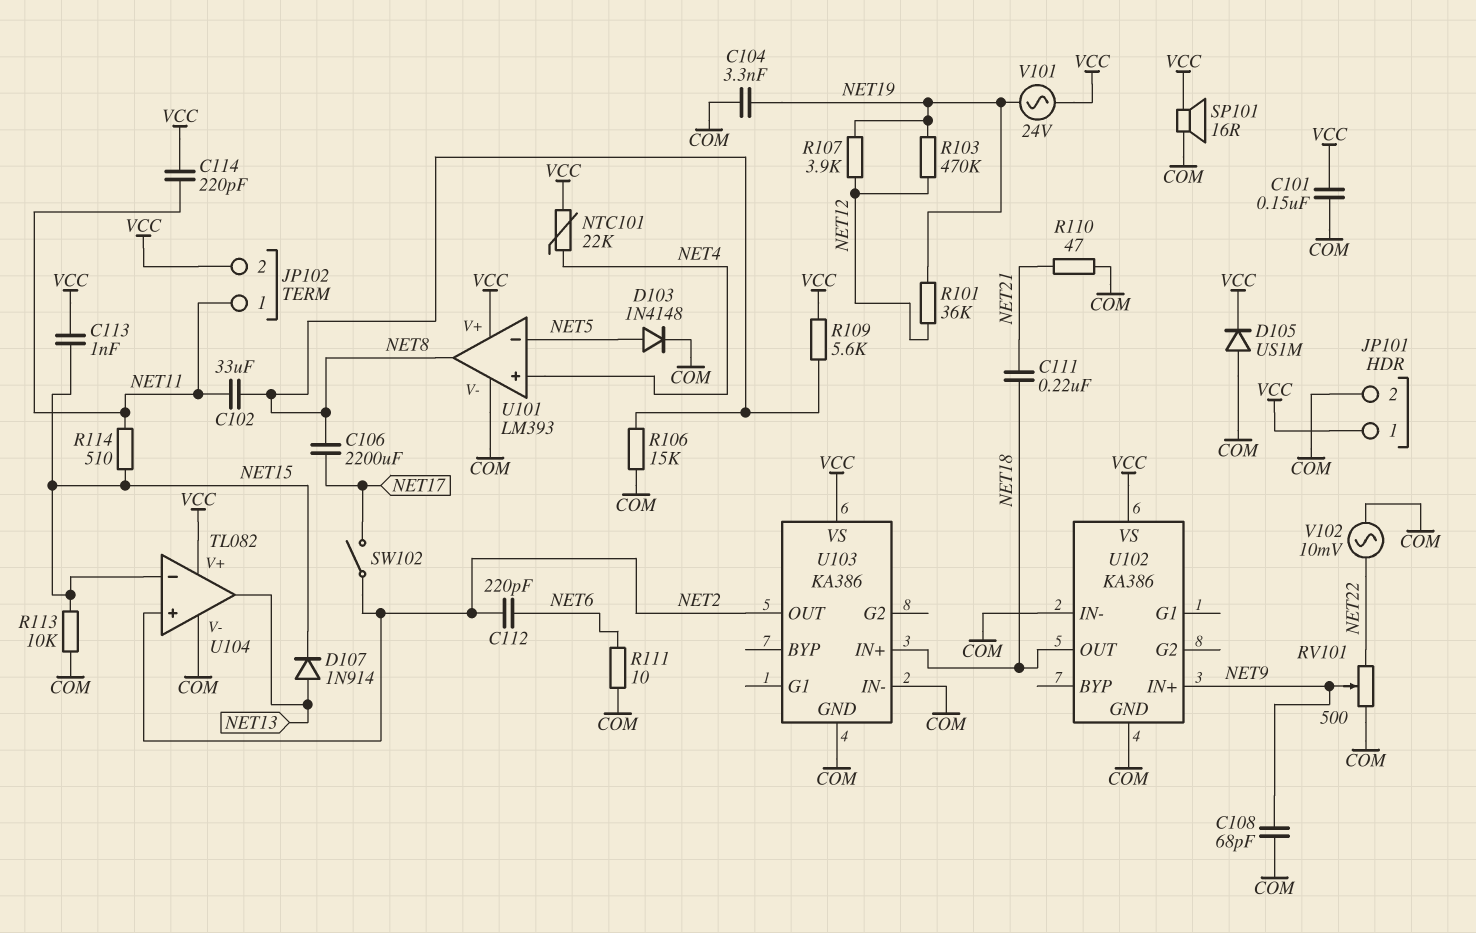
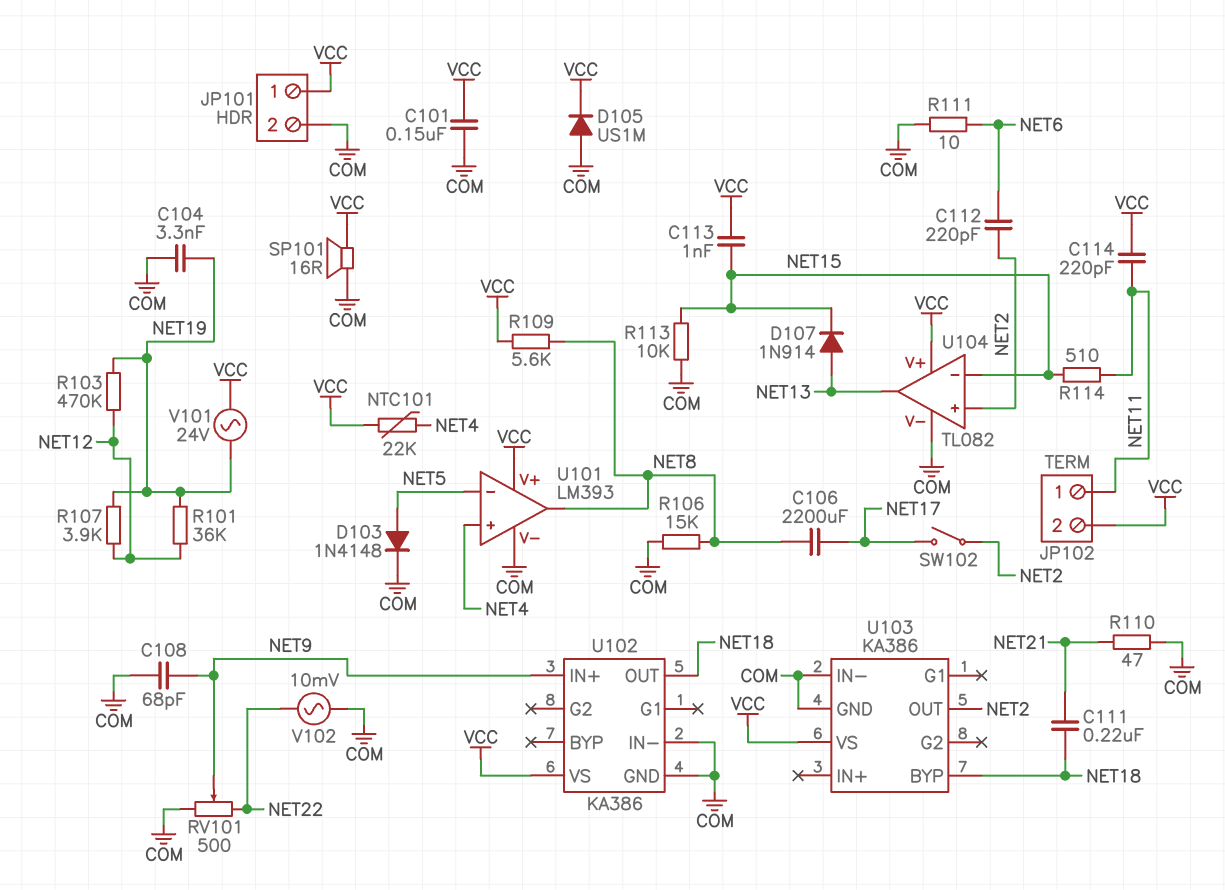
C102: 33uF (NET8, NET11) -> none
U103 pin BYP: none -> NET18
U103 pin IN+: NET18 -> none

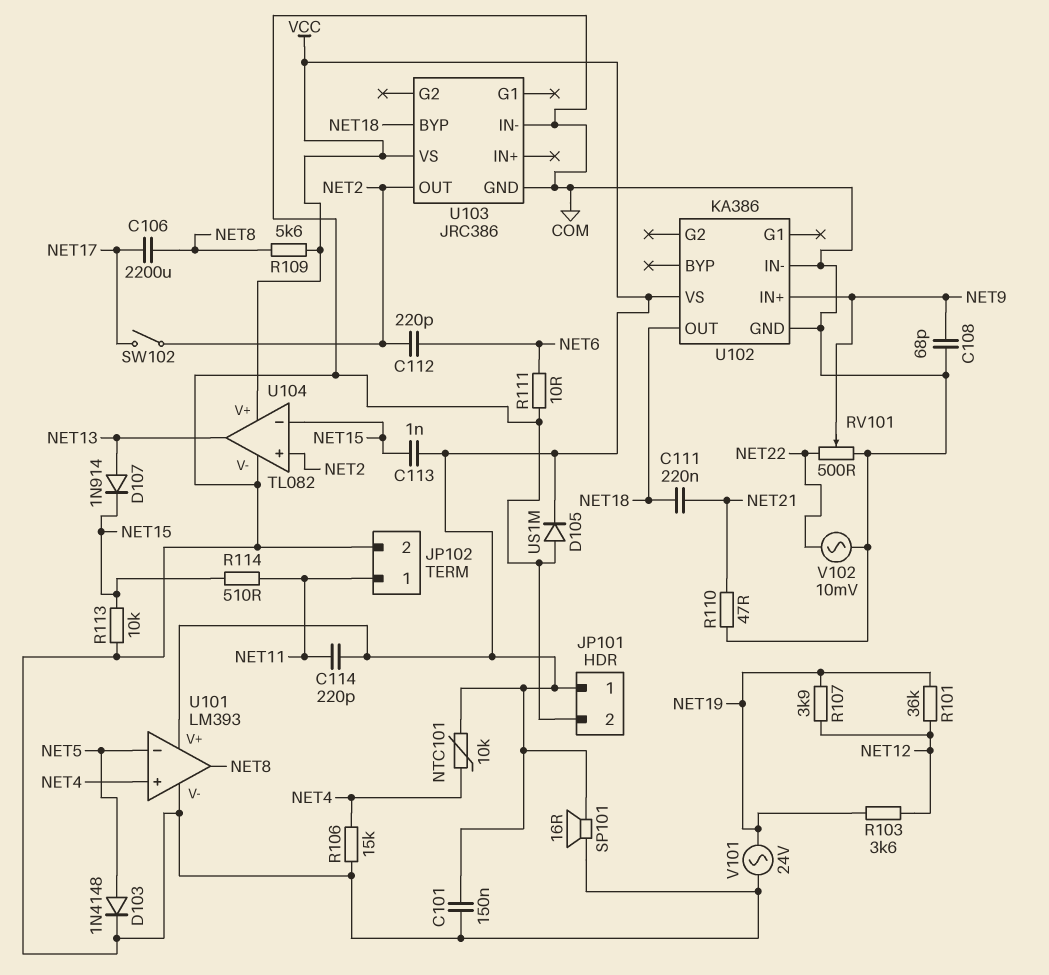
C104: 3.3nF (COM, NET19) -> none
JP102 pin 2: VCC -> COM
NTC101: 22k (NET4, VCC) -> 10k (NET4, VCC)
R103: 470k (NET12, NET19) -> 3.6k (NET12, NET19)
R106: 15k (COM, NET8) -> 15k (COM, NET4)
U103: KA386 -> JRC386
V101: AC 24V (NET19, VCC) -> AC 24V (COM, NET19)

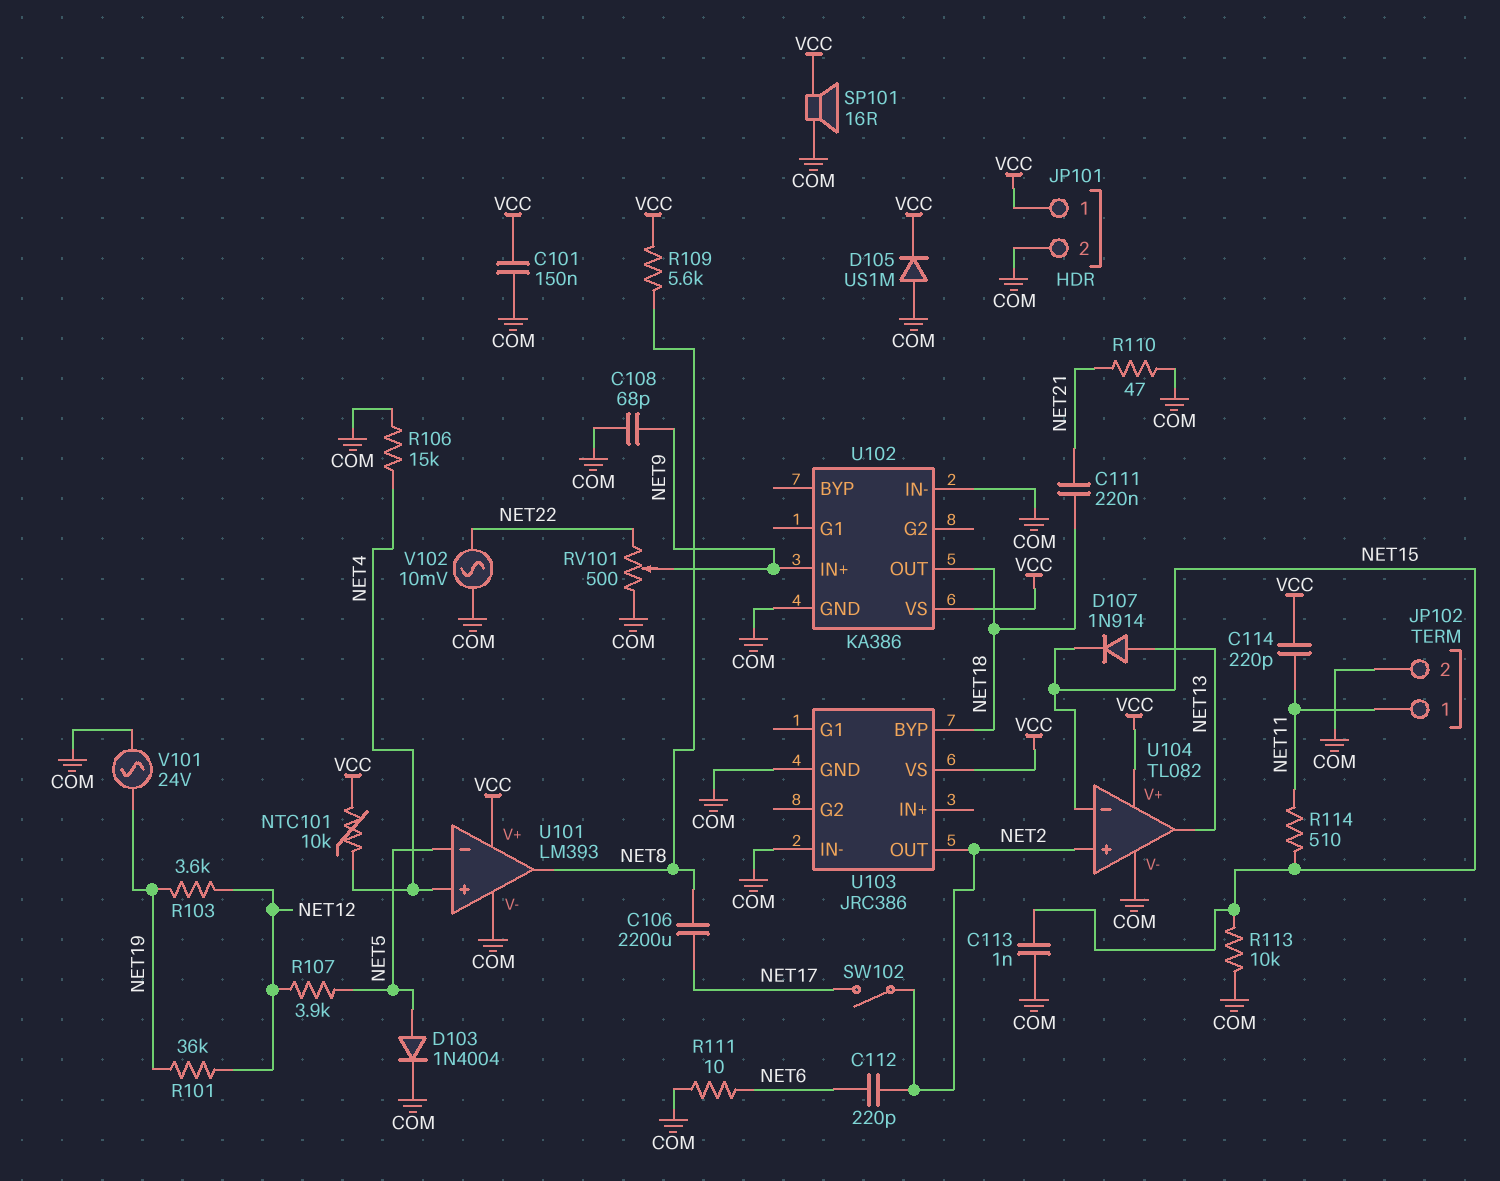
C113: 1nF (NET15, VCC) -> 1nF (COM, NET15)
D103: diode 1N4148 (A NET5, K COM) -> diode 1N4004 (A NET5, K COM)
R107: 3.9k (NET12, NET19) -> 3.9k (NET5, NET12)

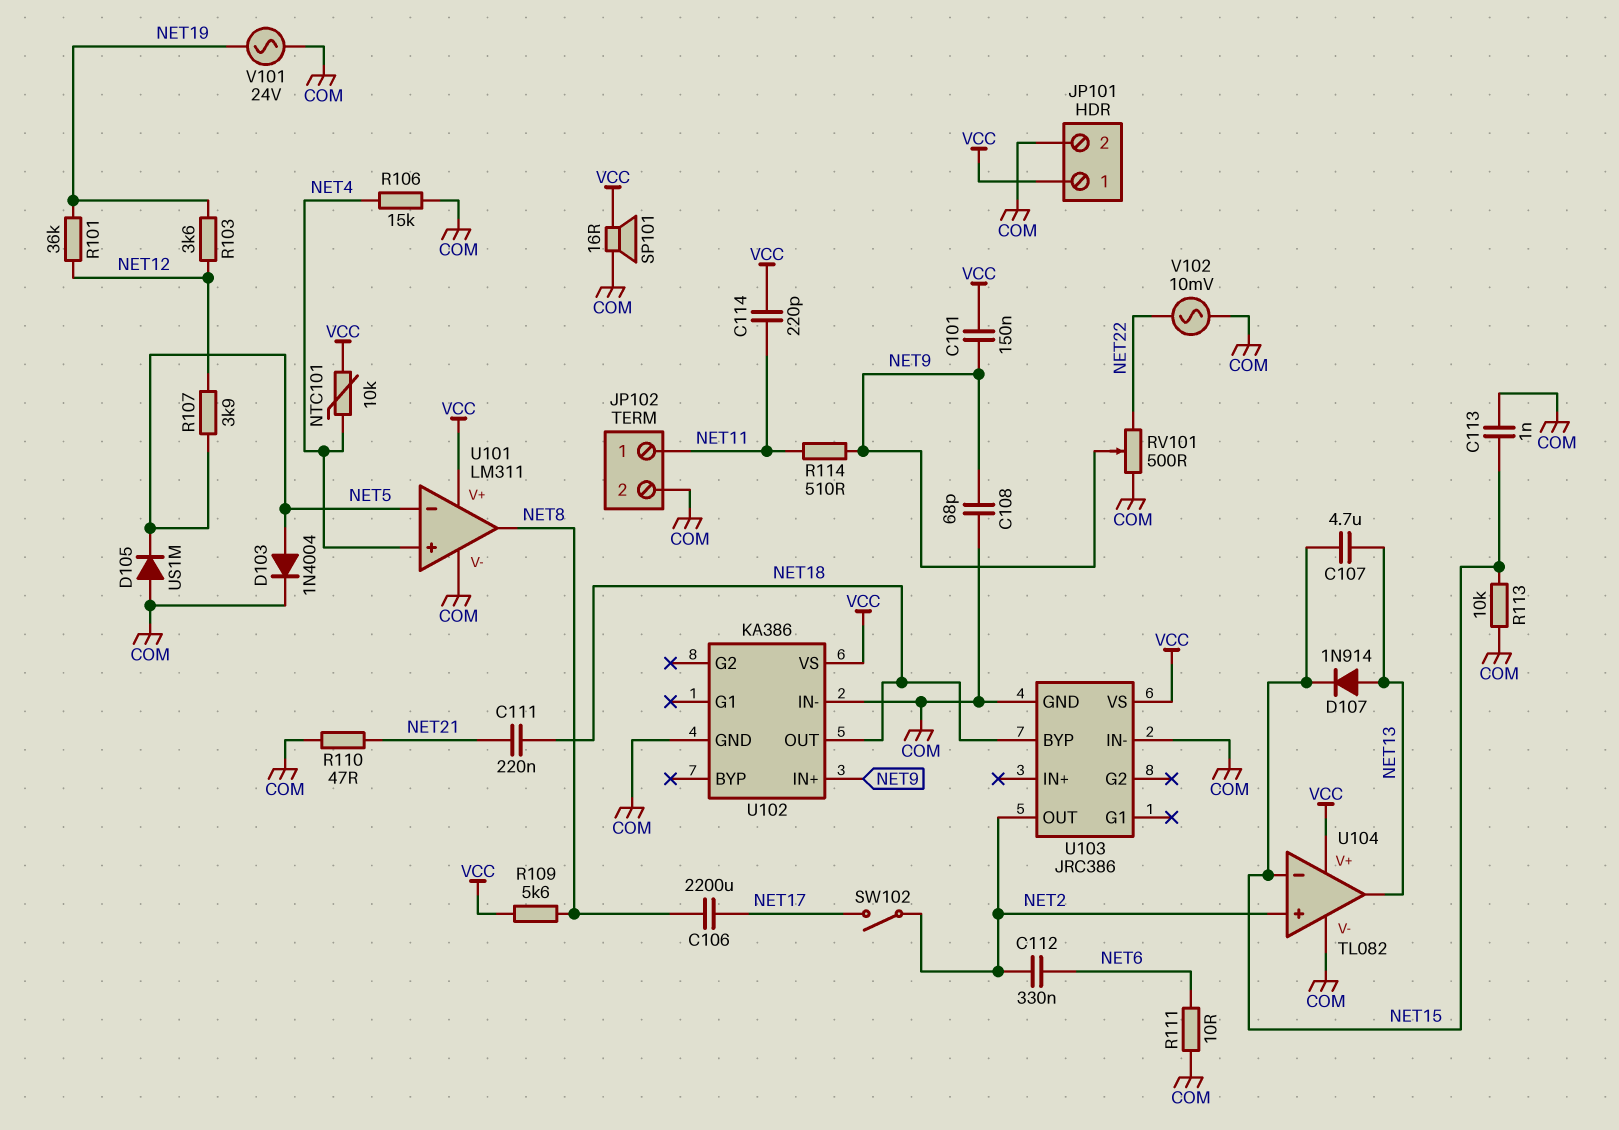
C101: 150nF (COM, VCC) -> 150nF (NET9, VCC)
C107: none -> 4.7uF (NET13, NET15)
C112: 220pF (NET2, NET6) -> 330nF (NET2, NET6)
D105: diode US1M (A COM, K VCC) -> diode US1M (A COM, K NET5)
R114: 510 (NET11, NET15) -> 510 (NET9, NET11)
U101: LM393 -> LM311

